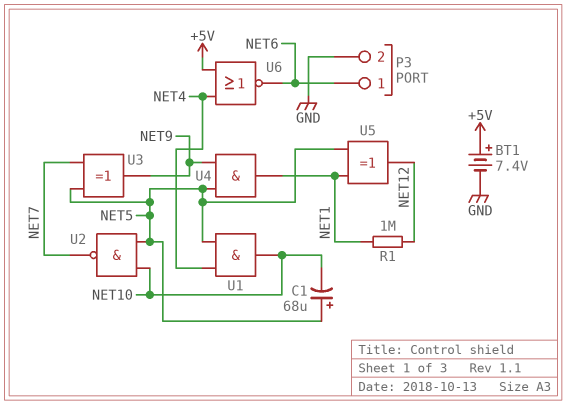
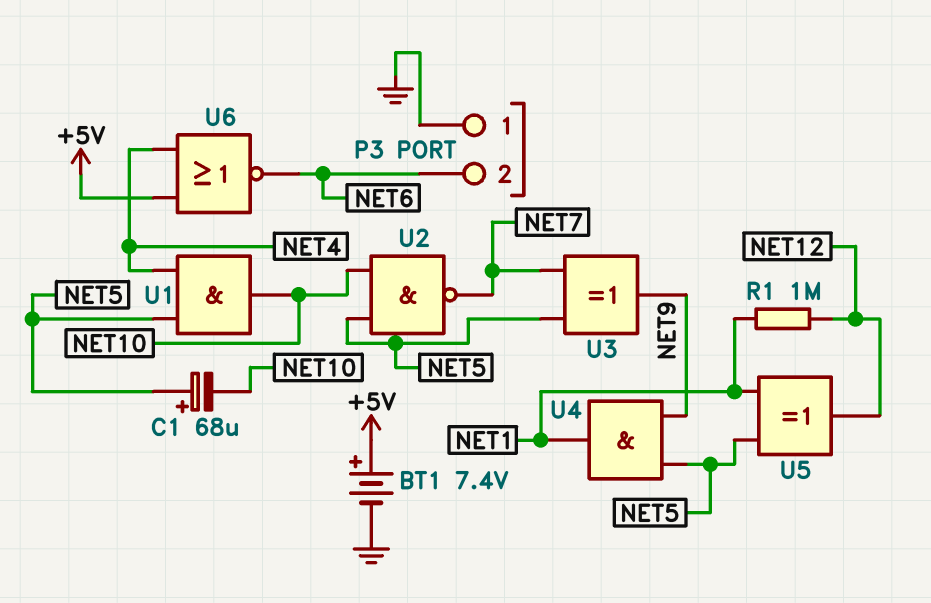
P3 pin 1: NET6 -> GND
P3 pin 2: GND -> NET6

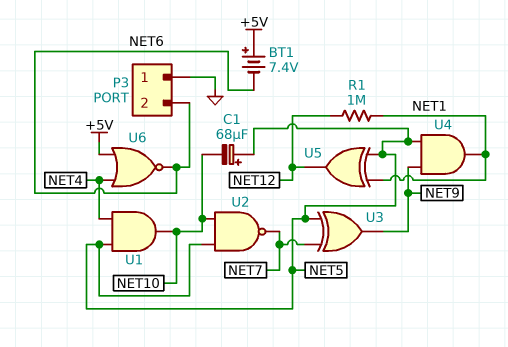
BT1: 7.4V (plus +5V, minus GND) -> 7.4V (plus +5V, minus NET6)

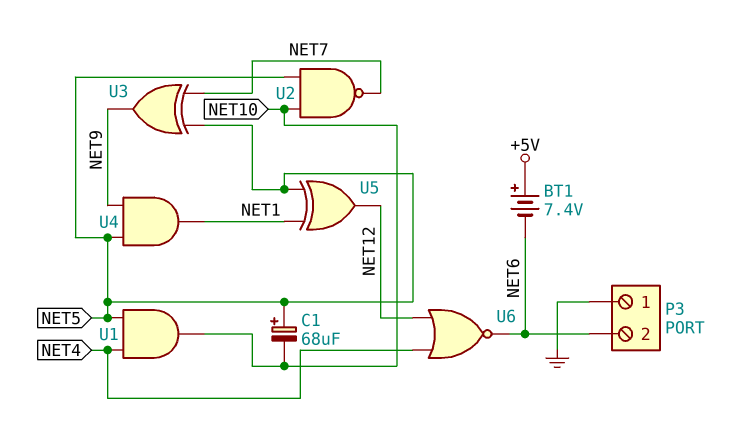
R1: 1M (NET1, NET12) -> none
U6: NOR (in +5V, in NET4, out NET6) -> NOR (in NET4, in NET12, out NET6)

